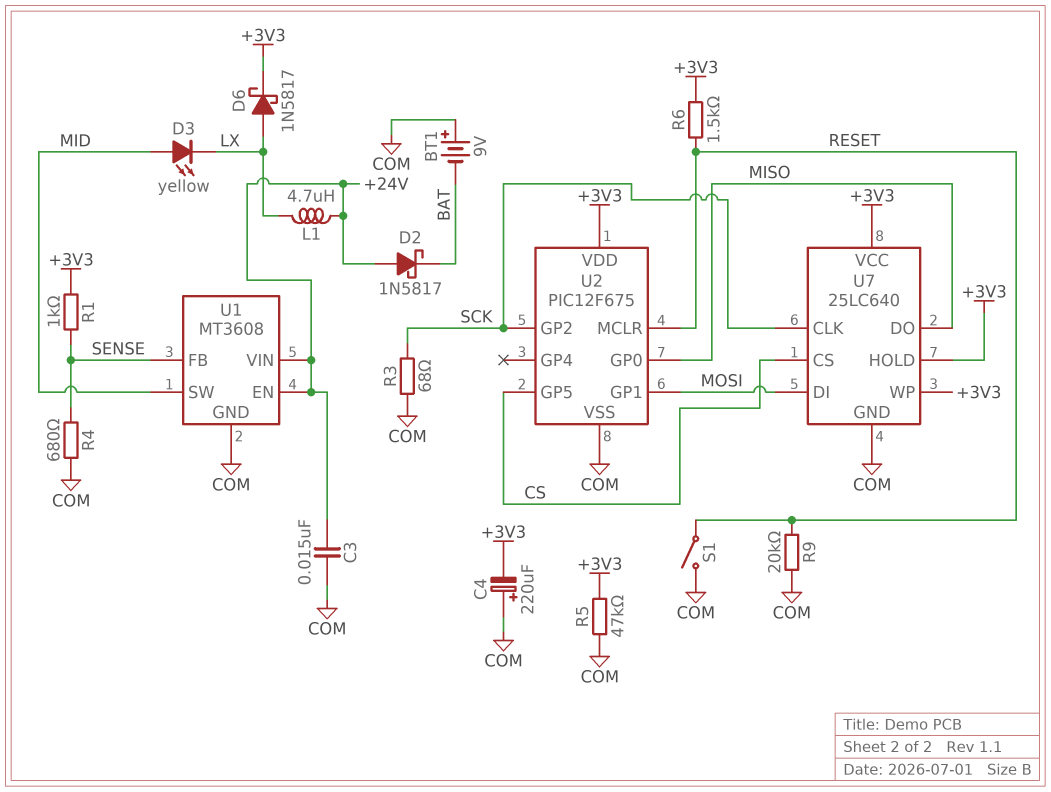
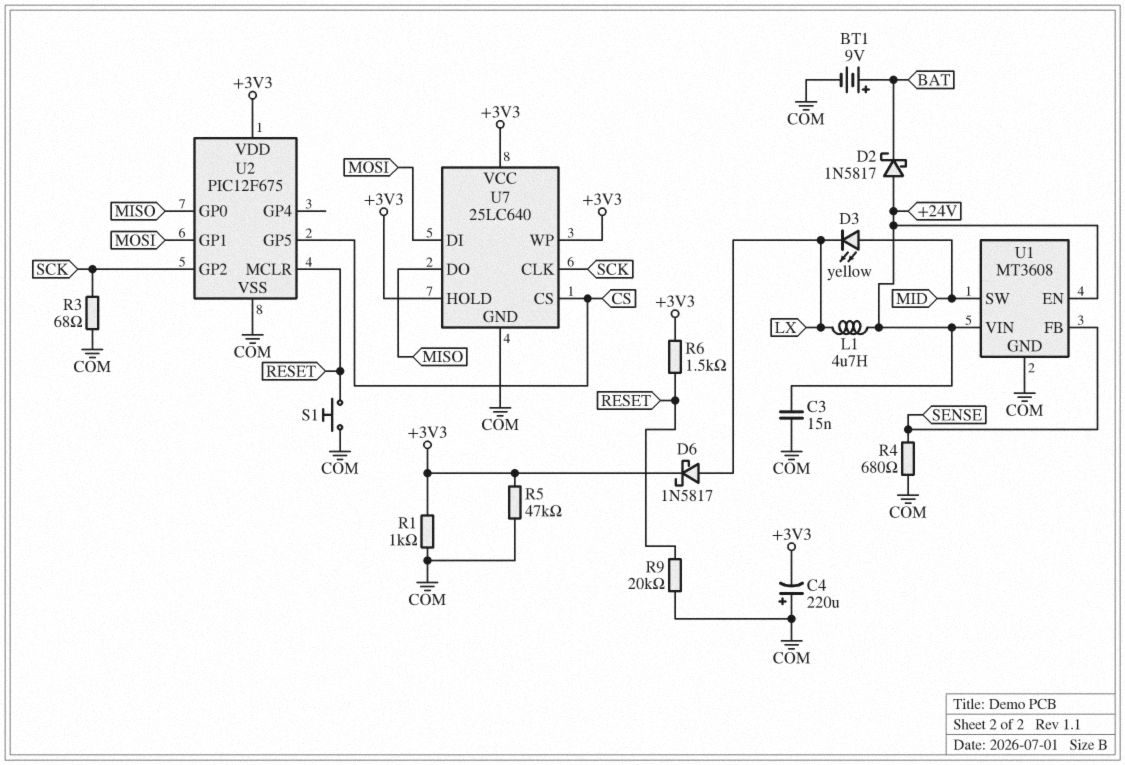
BT1: 9V (plus COM, minus BAT) -> 9V (plus BAT, minus COM)
R1: 1k (+3V3, SENSE) -> 1k (+3V3, COM)
S1: switch (COM, RESET) -> button (COM, RESET)

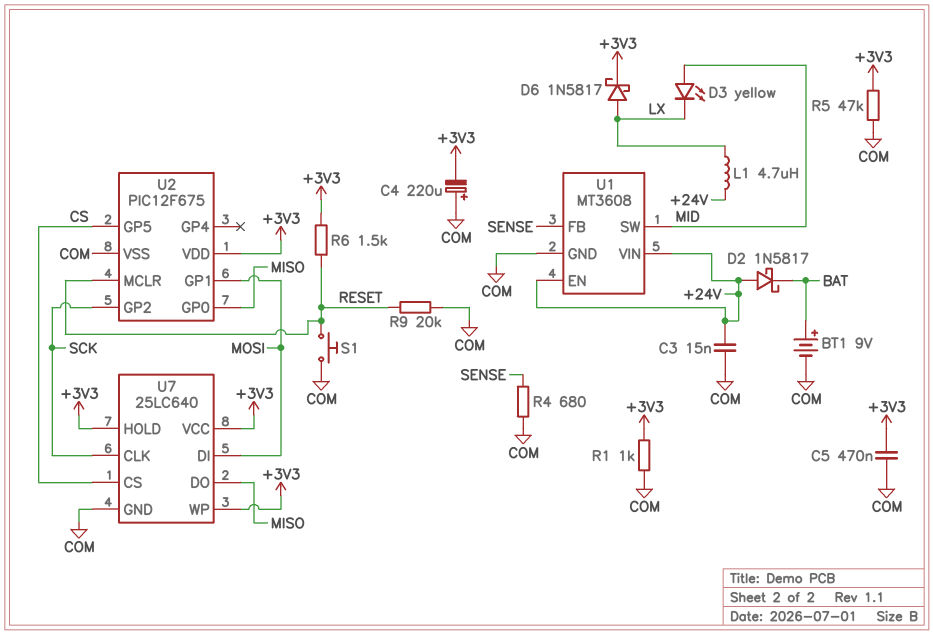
C5: none -> 470nF (+3V3, COM)
R3: 68 (COM, SCK) -> none

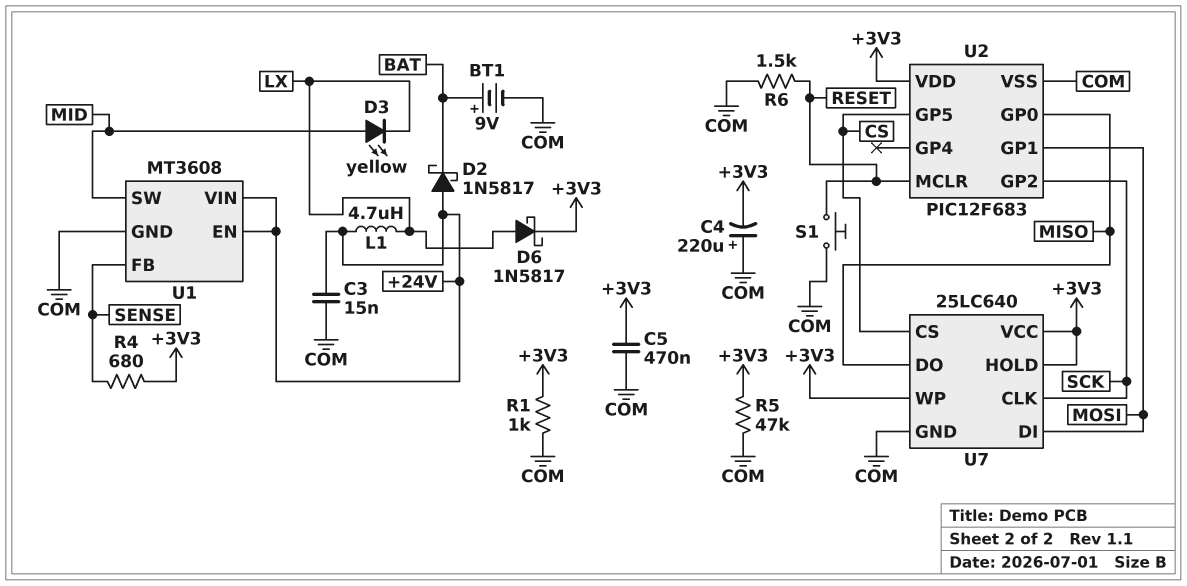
R4: 680 (COM, SENSE) -> 680 (+3V3, SENSE)
R6: 1.5k (+3V3, RESET) -> 1.5k (COM, RESET)
R9: 20k (COM, RESET) -> none
U2: PIC12F675 -> PIC12F683

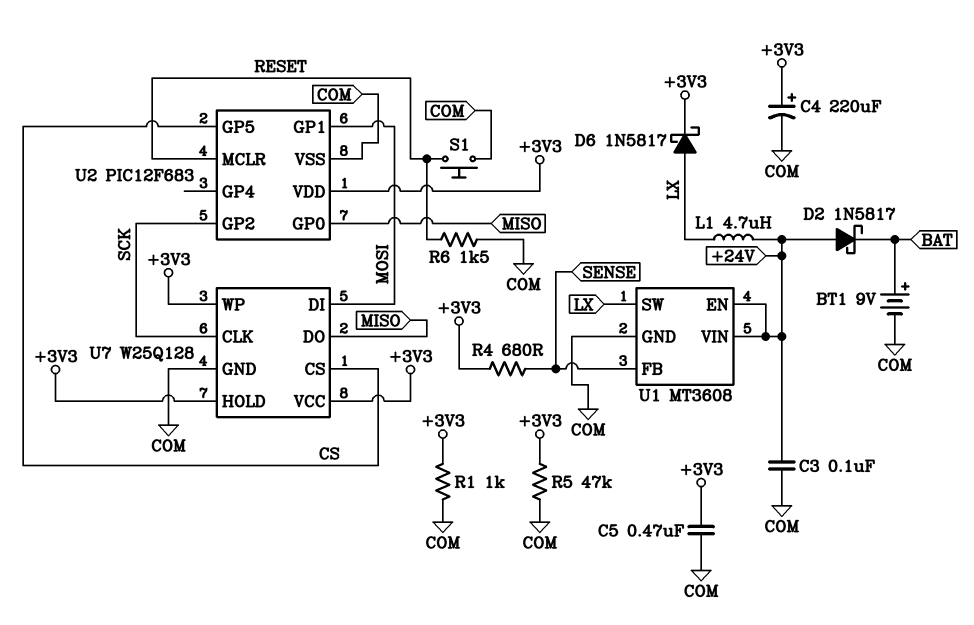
C3: 15nF (+24V, COM) -> 100nF (+24V, COM)
C4: 220uF (plus COM, minus +3V3) -> 220uF (plus +3V3, minus COM)
D3: LED yellow (A MID, K LX) -> none
U1 pin SW: MID -> LX
U7: 25LC640 -> W25Q128

